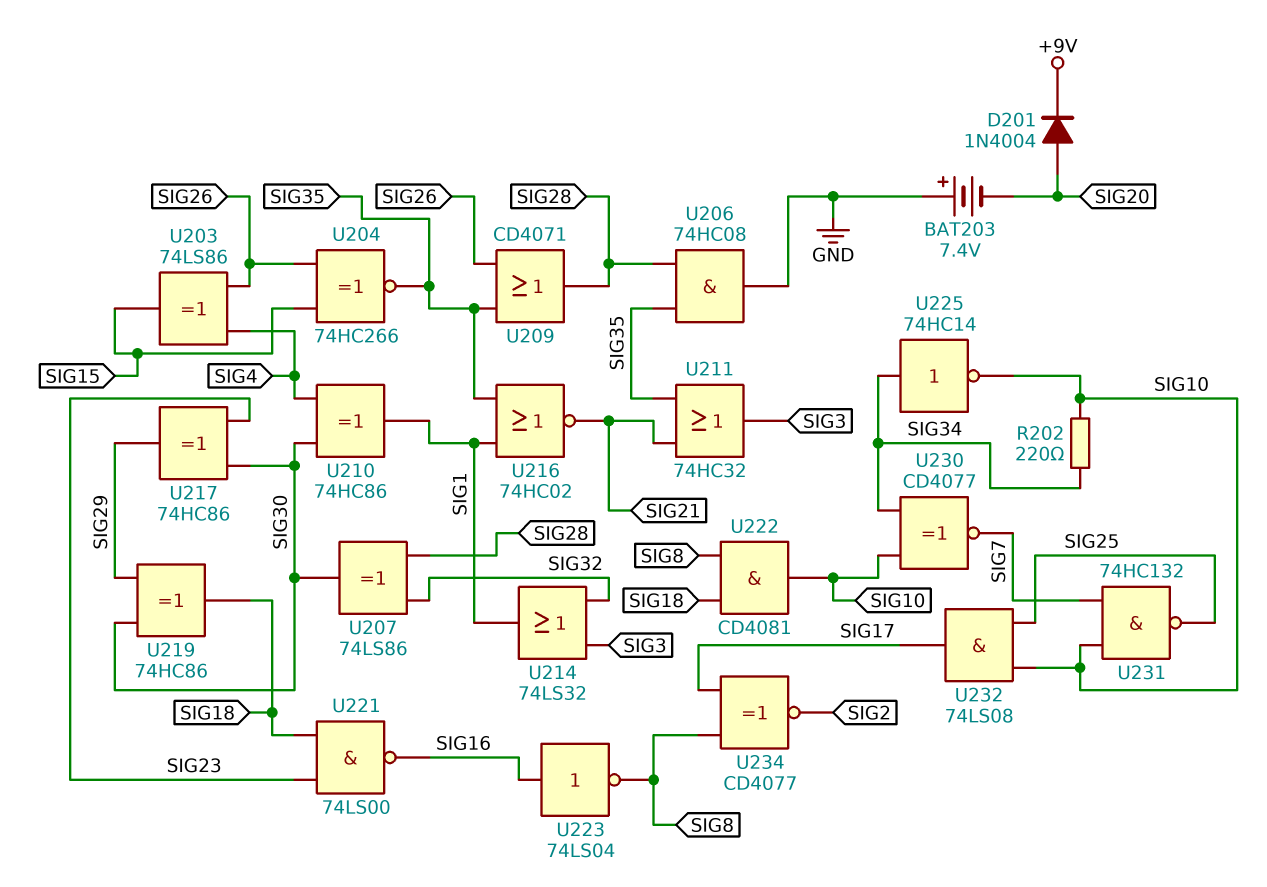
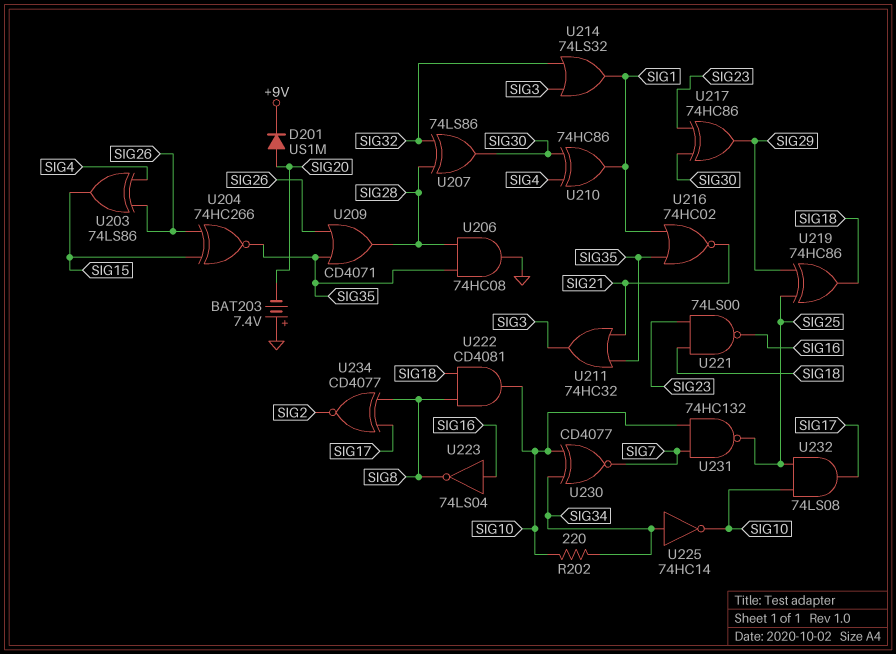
D201: diode 1N4004 (A SIG20, K +9V) -> diode US1M (A SIG20, K +9V)
U219: XOR 74HC86 (in SIG29, in SIG30, out SIG18) -> XOR 74HC86 (in SIG25, in SIG29, out SIG18)

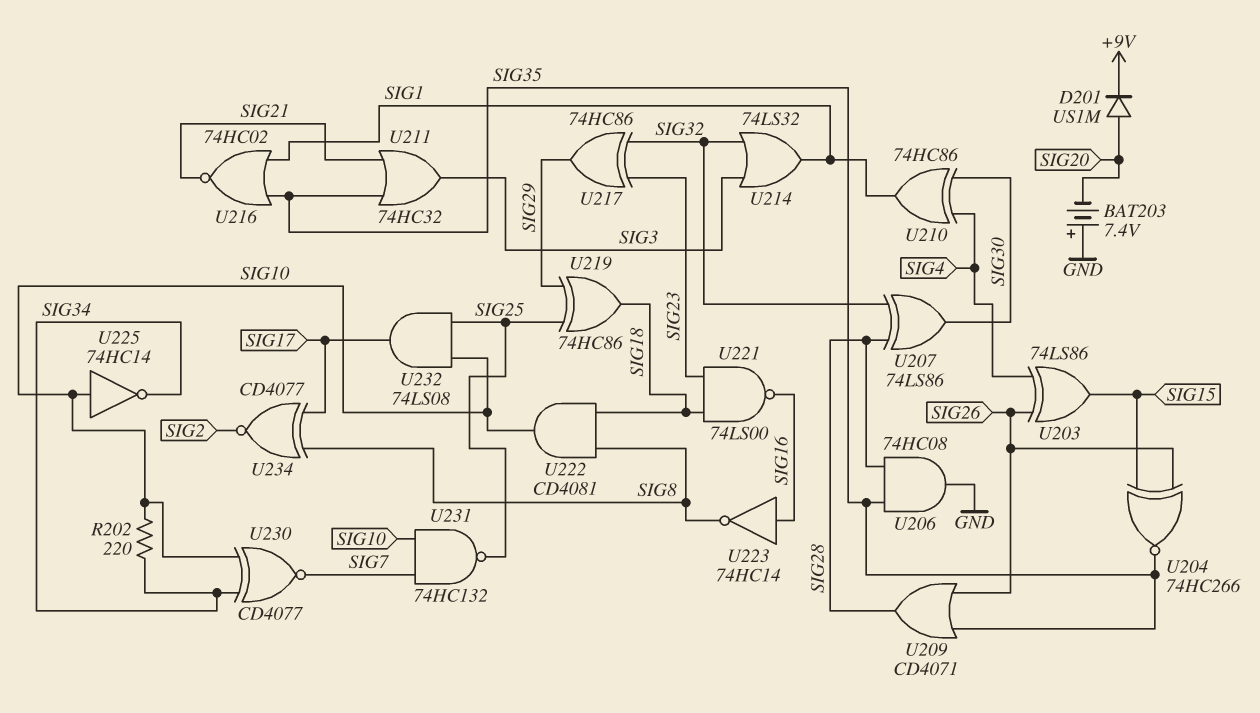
U217: XOR 74HC86 (in SIG23, in SIG30, out SIG29) -> XOR 74HC86 (in SIG23, in SIG32, out SIG29)
U223: NOT 74LS04 (in SIG16, out SIG8) -> NOT 74HC14 (in SIG16, out SIG8)
U225: NOT 74HC14 (in SIG34, out SIG10) -> NOT 74HC14 (in SIG10, out SIG34)

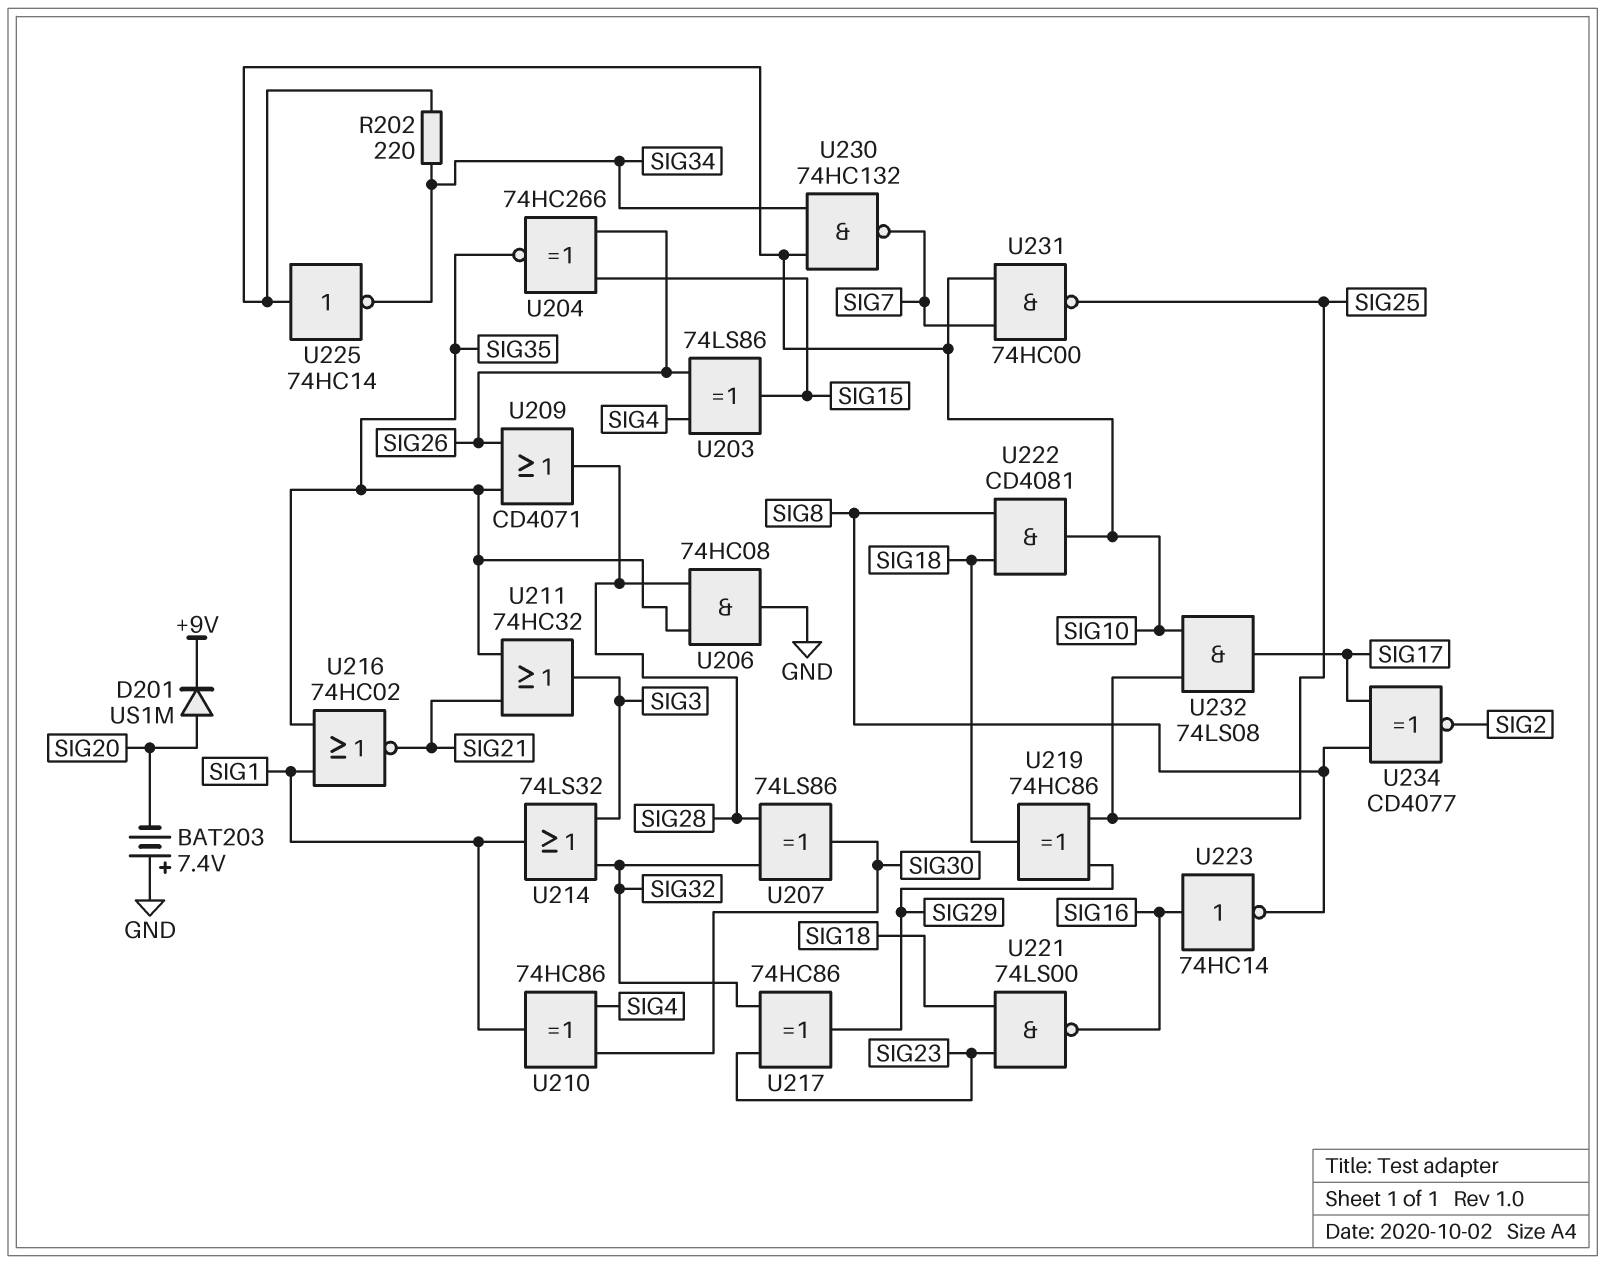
U230: XNOR CD4077 (in SIG10, in SIG34, out SIG7) -> NAND 74HC132 (in SIG10, in SIG34, out SIG7)
U231: NAND 74HC132 (in SIG7, in SIG10, out SIG25) -> NAND 74HC00 (in SIG7, in SIG10, out SIG25)

